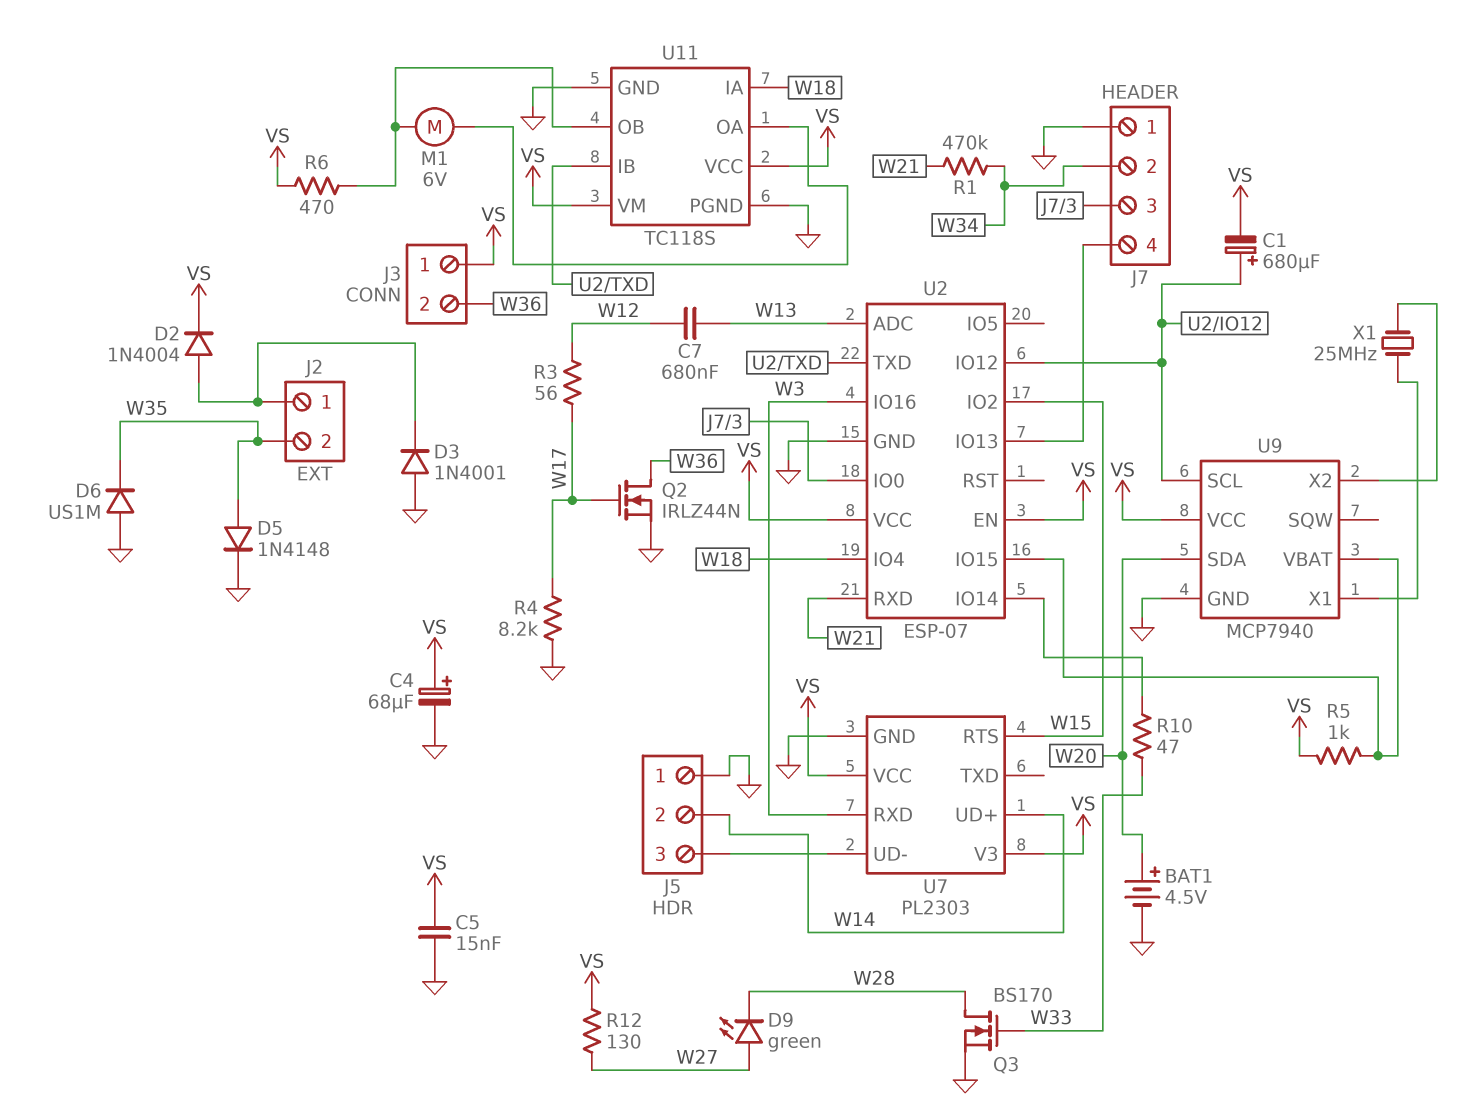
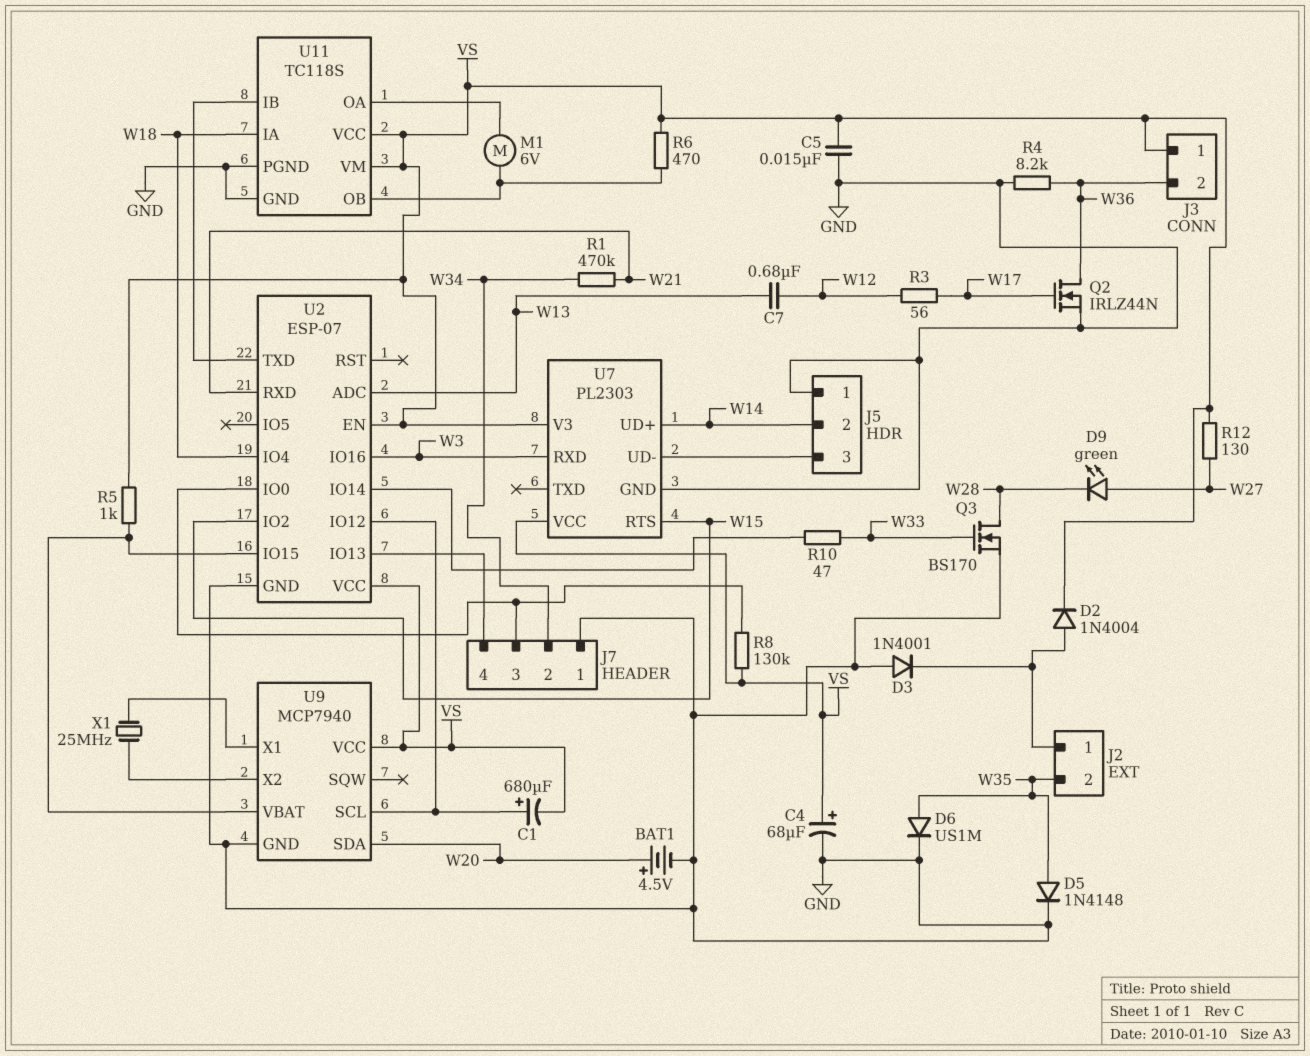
D6: diode US1M (A GND, K W35) -> diode US1M (A W35, K GND)
R4: 8.2k (GND, W17) -> 8.2k (GND, W36)
R8: none -> 130k (J7/3, VS)

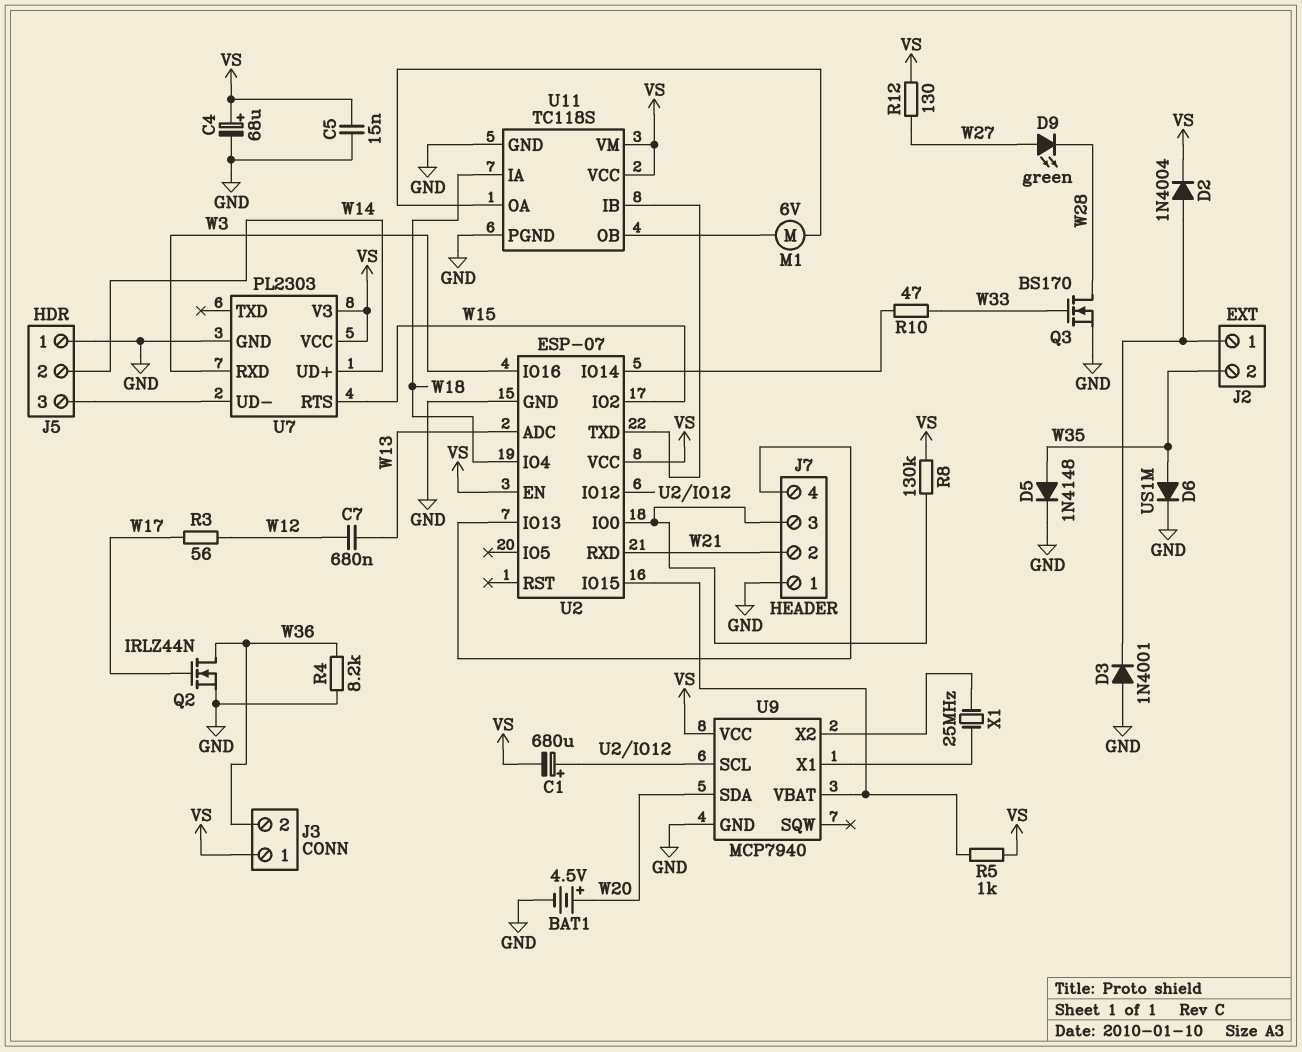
J7 pin 2: W34 -> W21
R1: 470k (W21, W34) -> none
R6: 470 (U11/OB, VS) -> none

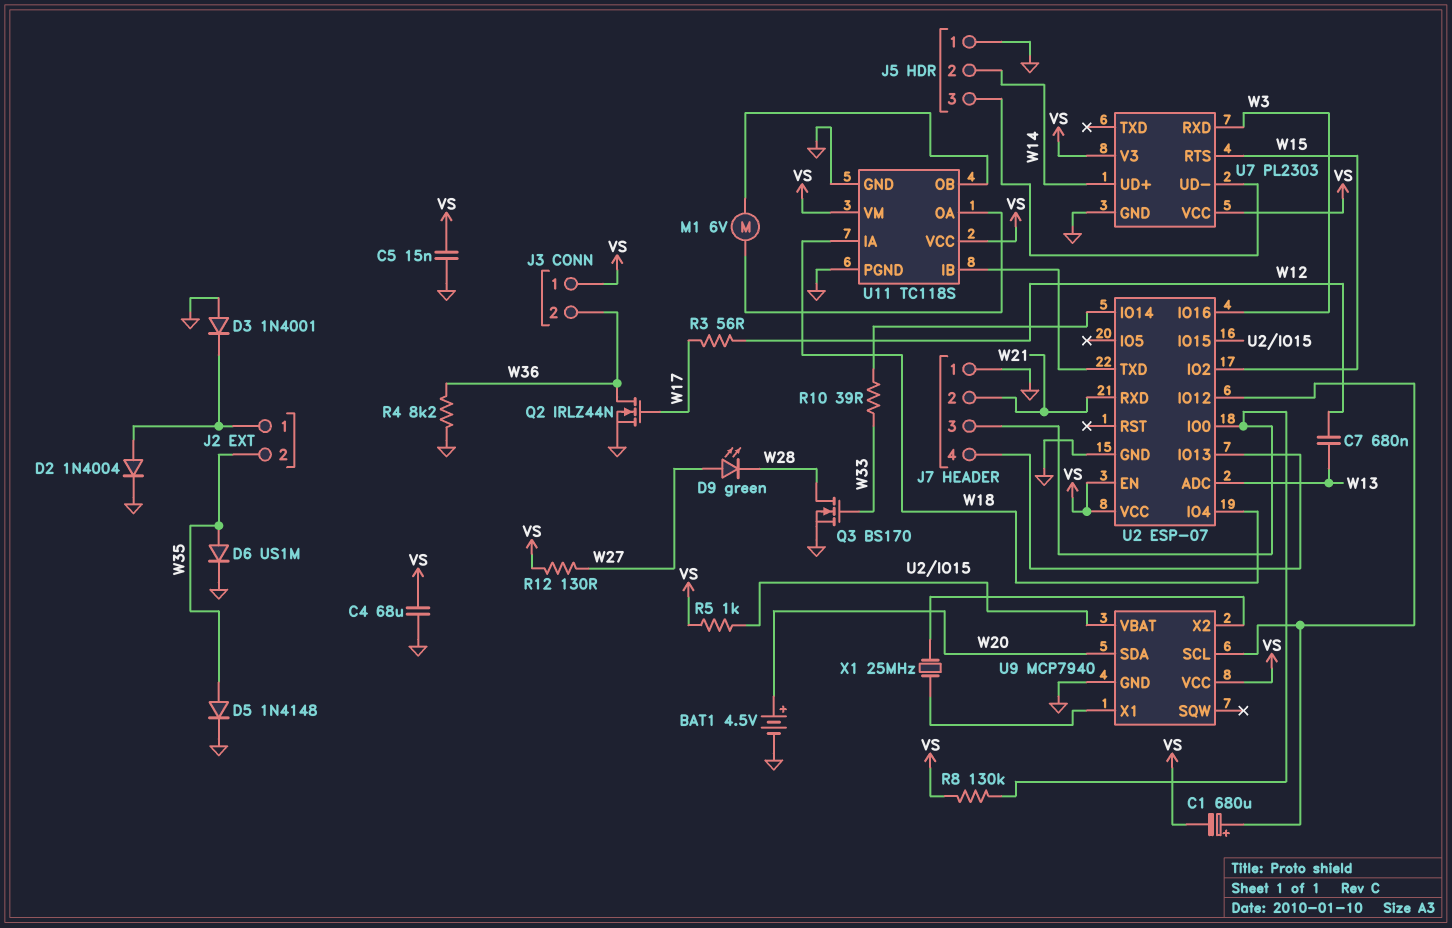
C4: 68uF (plus VS, minus GND) -> 68uF (GND, VS)
D2: diode 1N4004 (A J2/1, K VS) -> diode 1N4004 (A J2/1, K GND)
R10: 47 (U2/IO14, W33) -> 39 (U2/IO14, W33)

